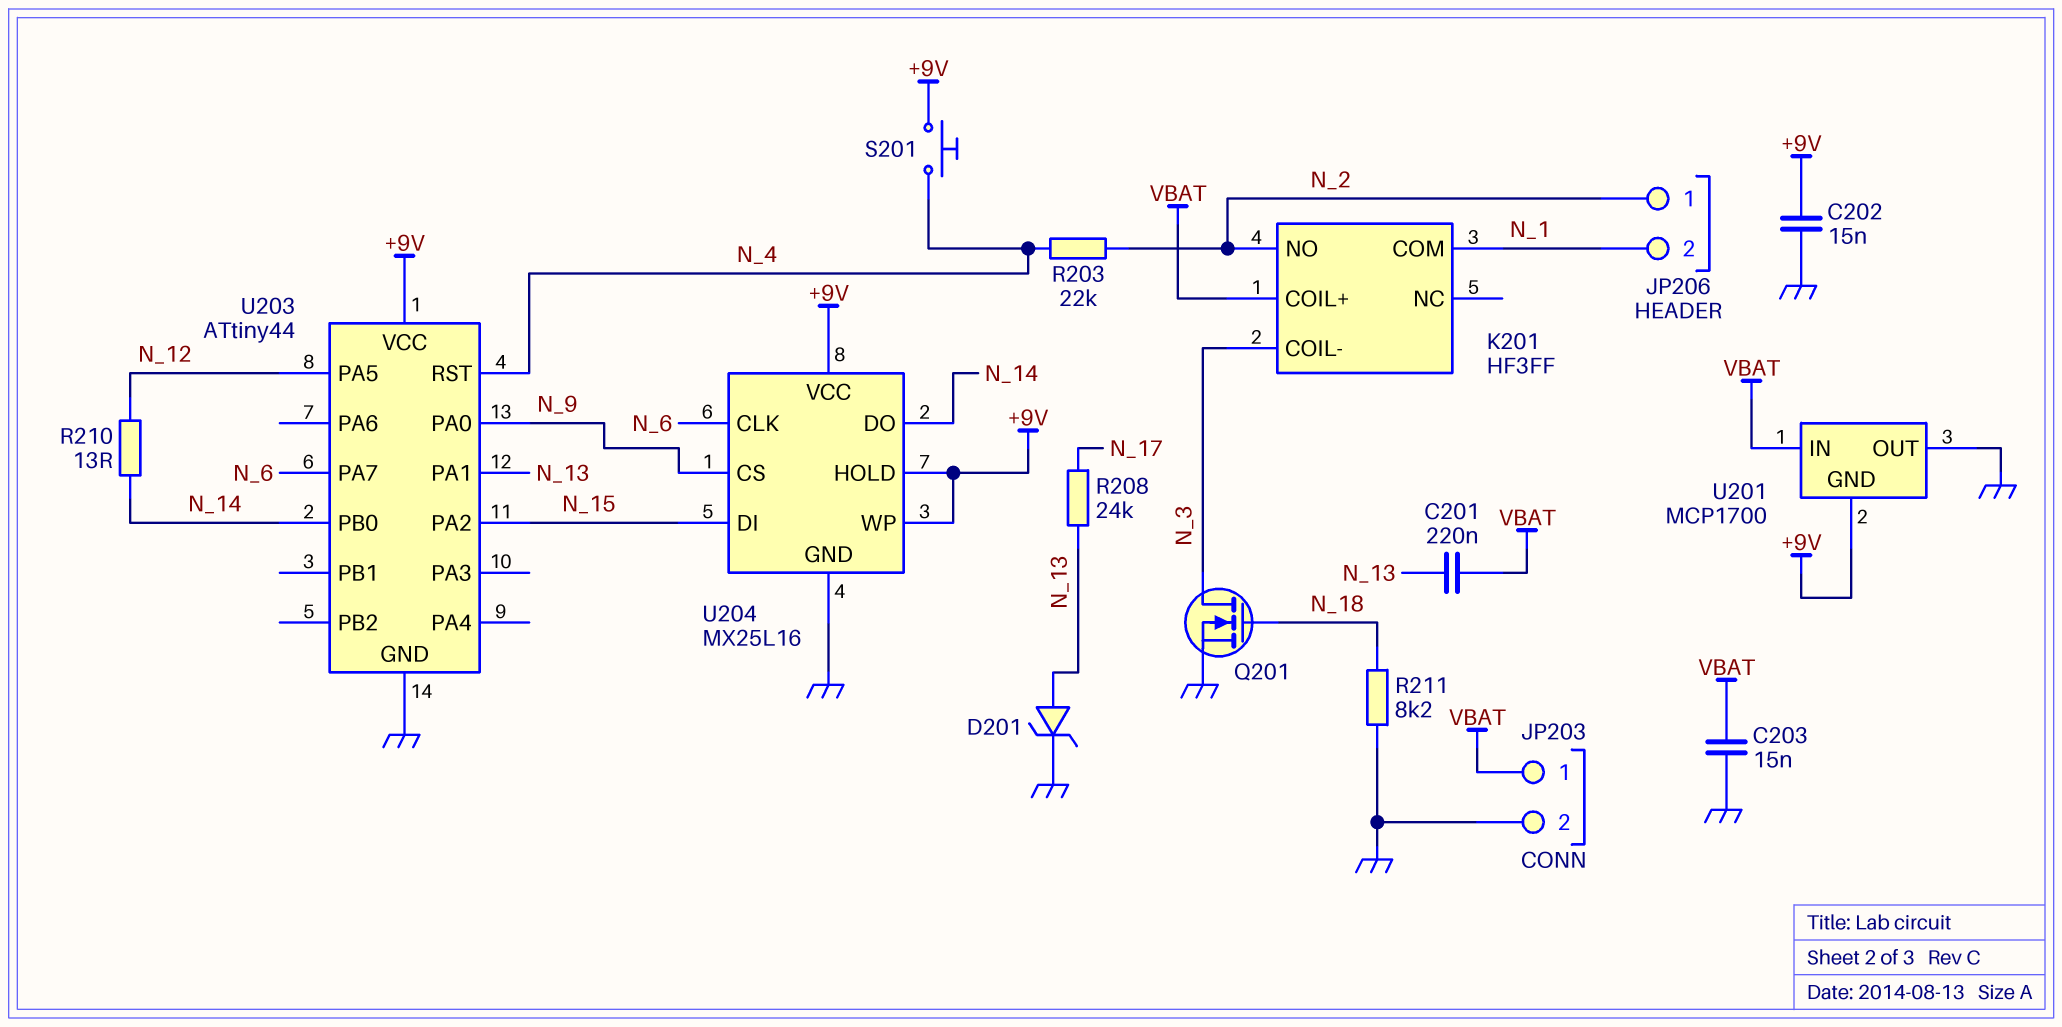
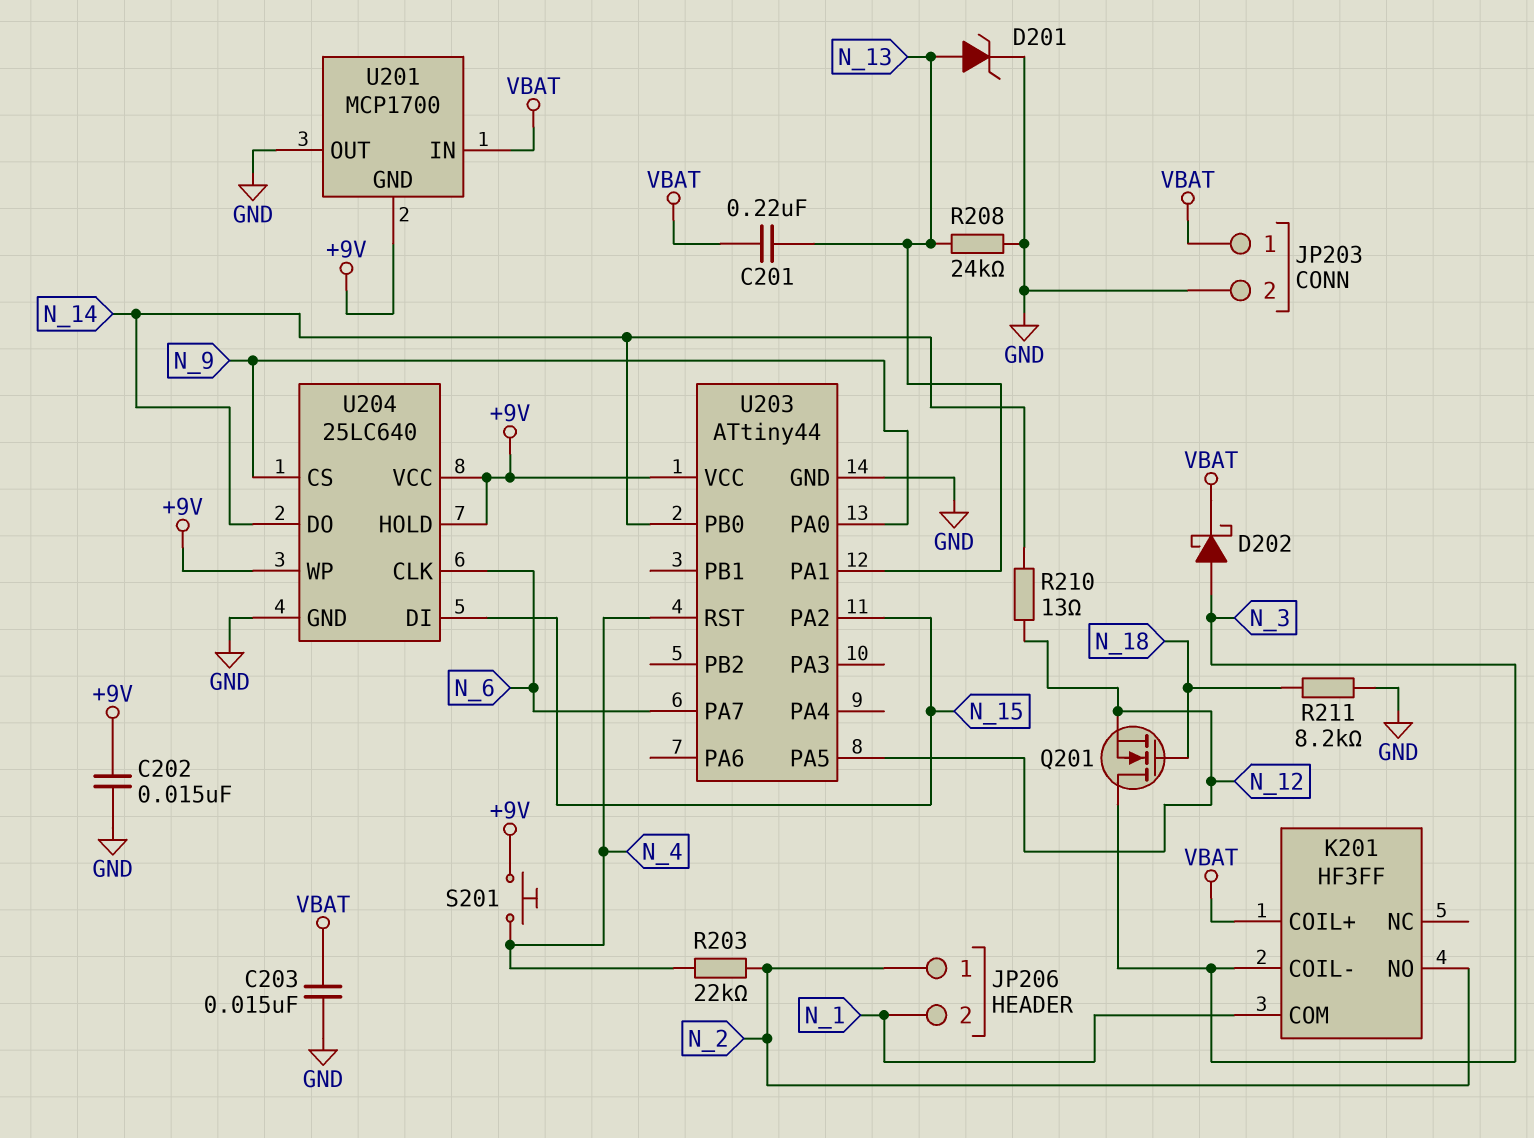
D202: none -> schottky (A N_3, K VBAT)
Q201: NMOS (G N_18, D N_3, S GND) -> NMOS (G N_18, D N_3, S N_12)
R208: 24k (N_13, N_17) -> 24k (GND, N_13)
U204: MX25L16 -> 25LC640

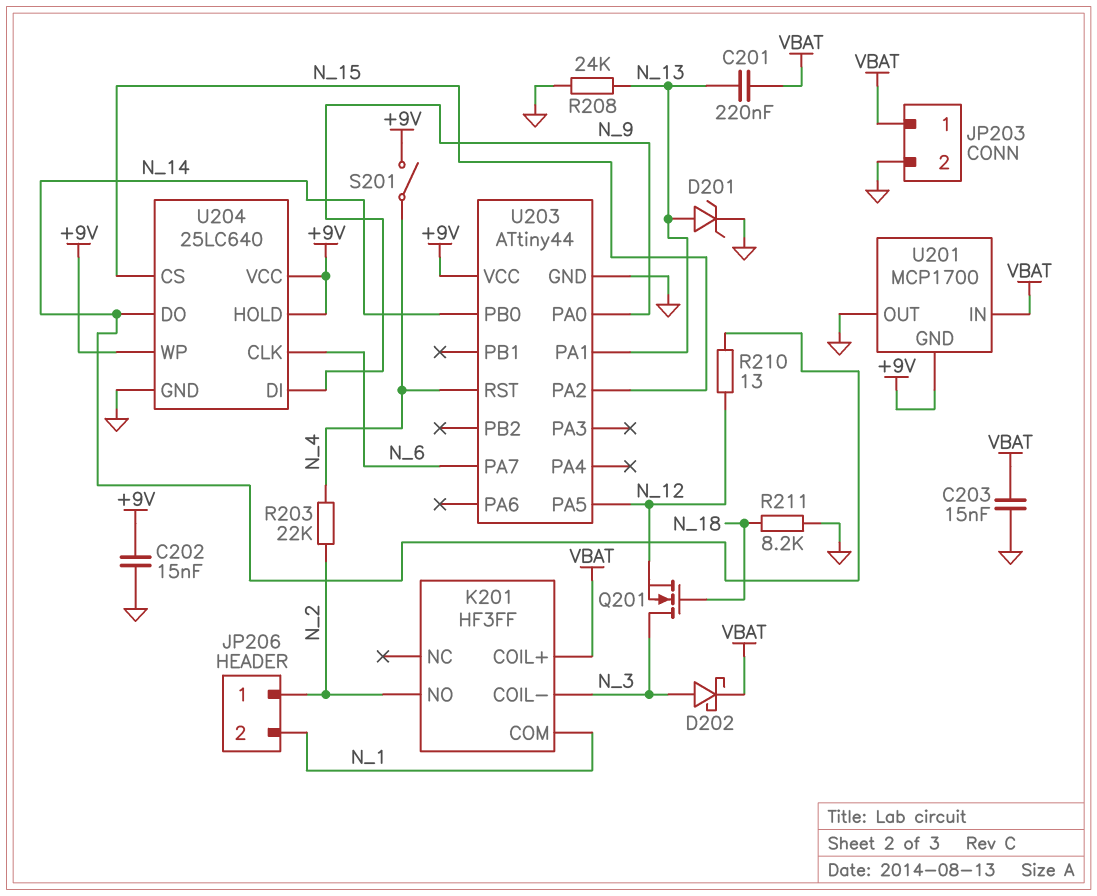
S201: button (+9V, N_4) -> switch (+9V, N_4)
U204 pin CS: N_9 -> N_15
U204 pin DI: N_15 -> N_9

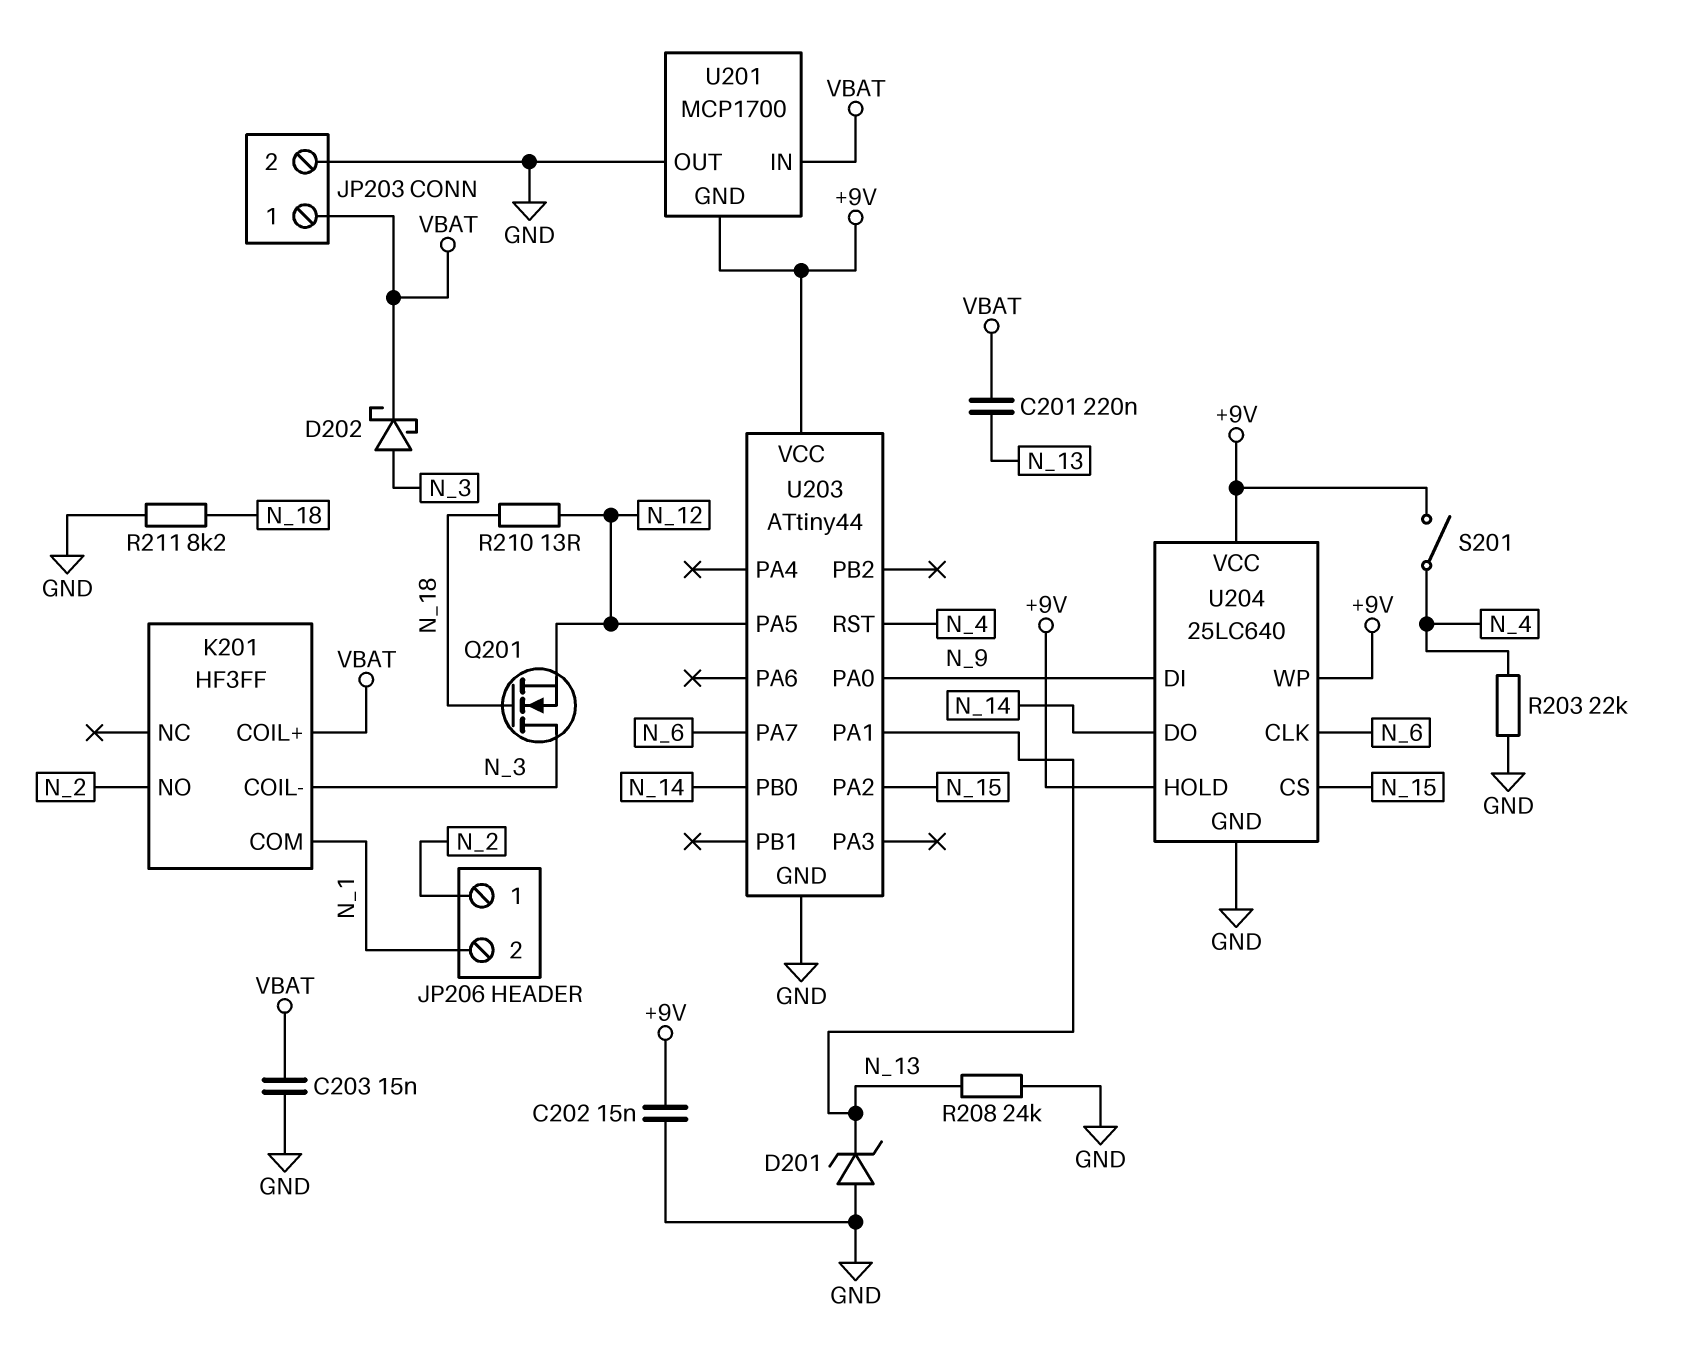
D201: zener (A N_13, K GND) -> zener (A GND, K N_13)
R203: 22k (N_2, N_4) -> 22k (GND, N_4)
R210: 13 (N_12, N_14) -> 13 (N_12, N_18)

